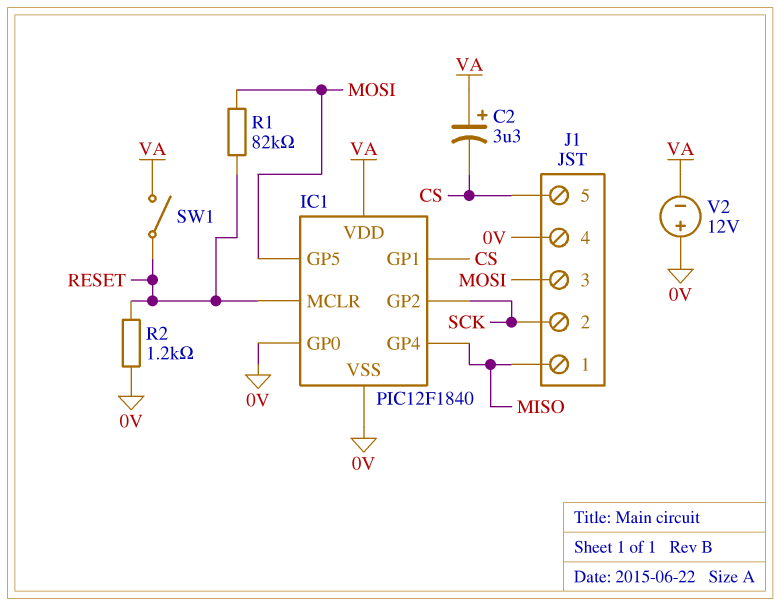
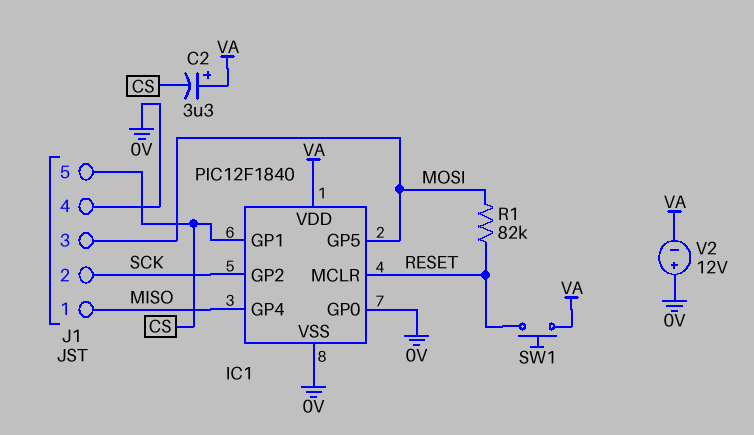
R2: 1.2k (0V, RESET) -> none
SW1: switch (RESET, VA) -> button (RESET, VA)

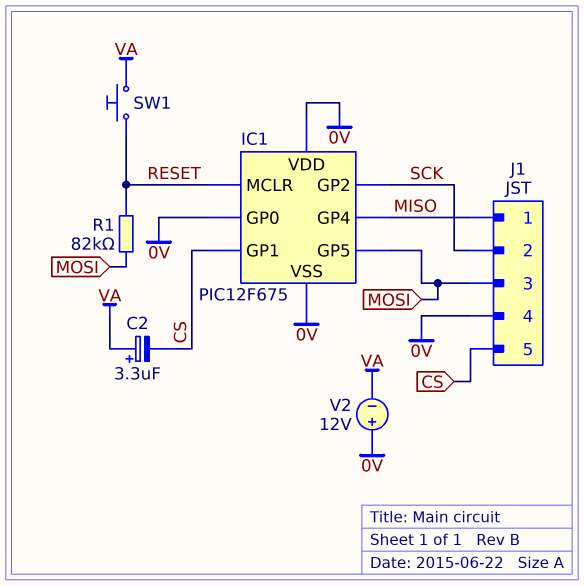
IC1: PIC12F1840 -> PIC12F675
IC1 pin VDD: VA -> 0V

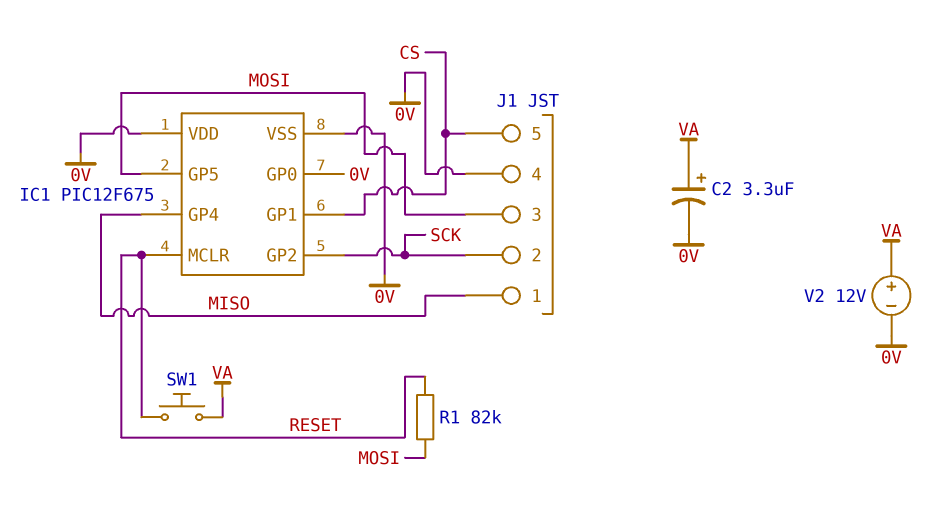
C2: 3.3uF (plus VA, minus CS) -> 3.3uF (plus VA, minus 0V)
V2: 12V (plus 0V, minus VA) -> 12V (plus VA, minus 0V)

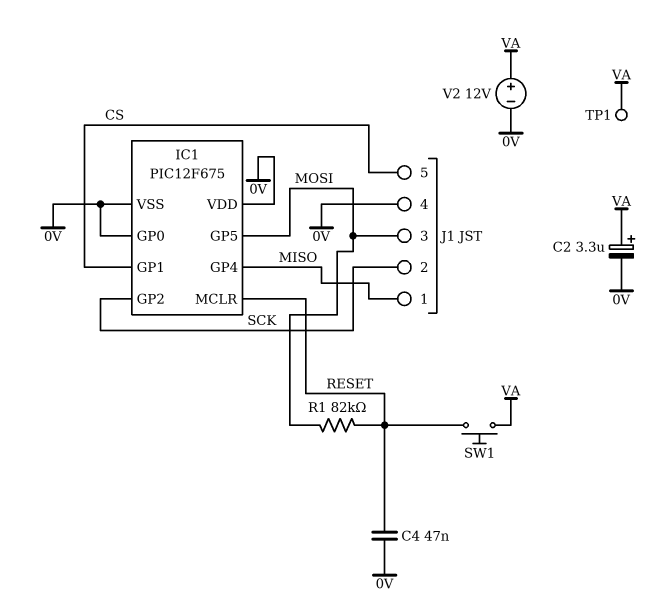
C4: none -> 47nF (0V, RESET)
TP1: none -> test point (VA)

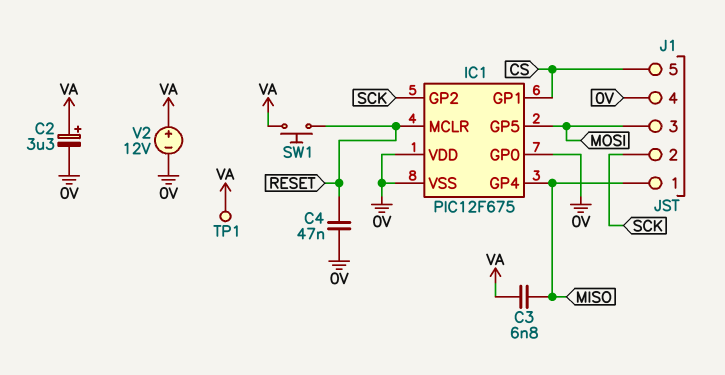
C3: none -> 6.8nF (MISO, VA)
R1: 82k (MOSI, RESET) -> none

